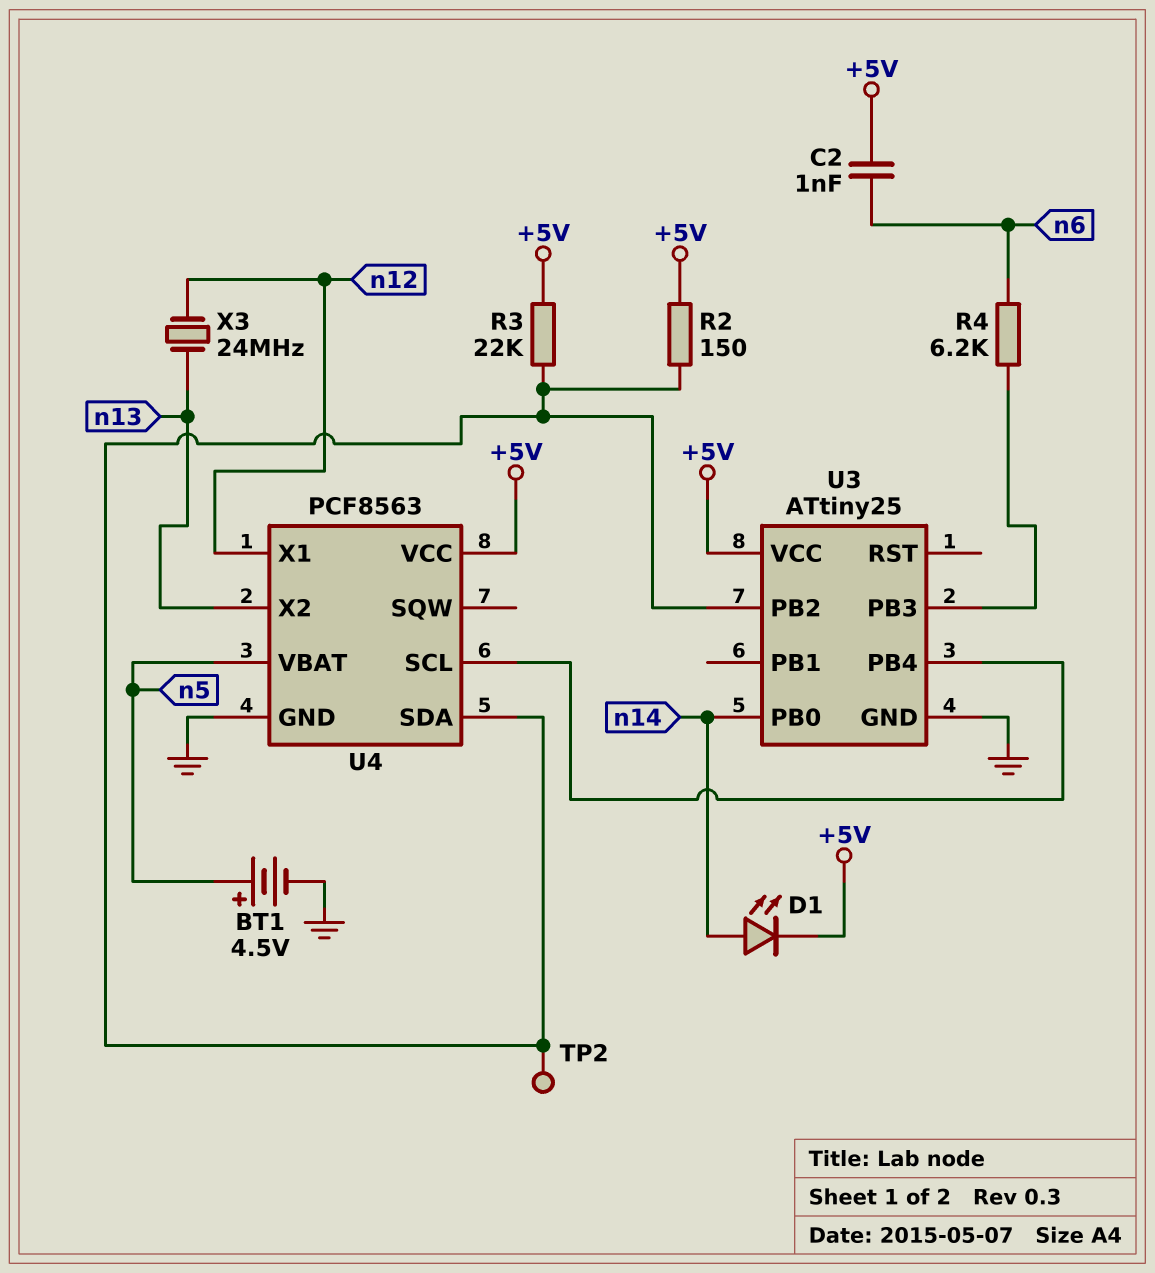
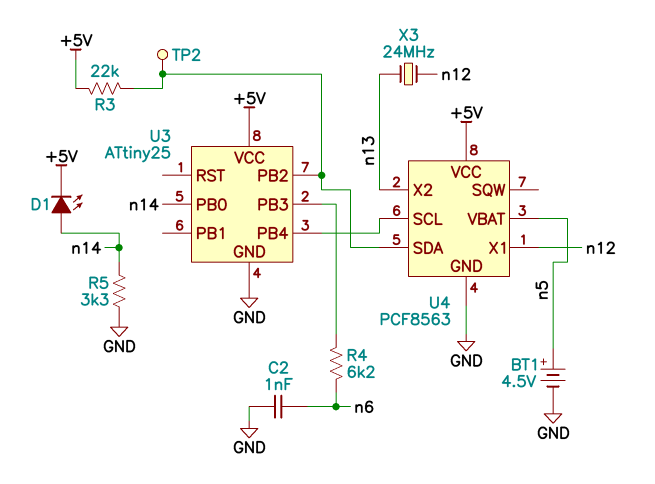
C2: 1nF (+5V, n6) -> 1nF (GND, n6)
R2: 150 (+5V, U3/PB2) -> none
R5: none -> 3.3k (GND, n14)

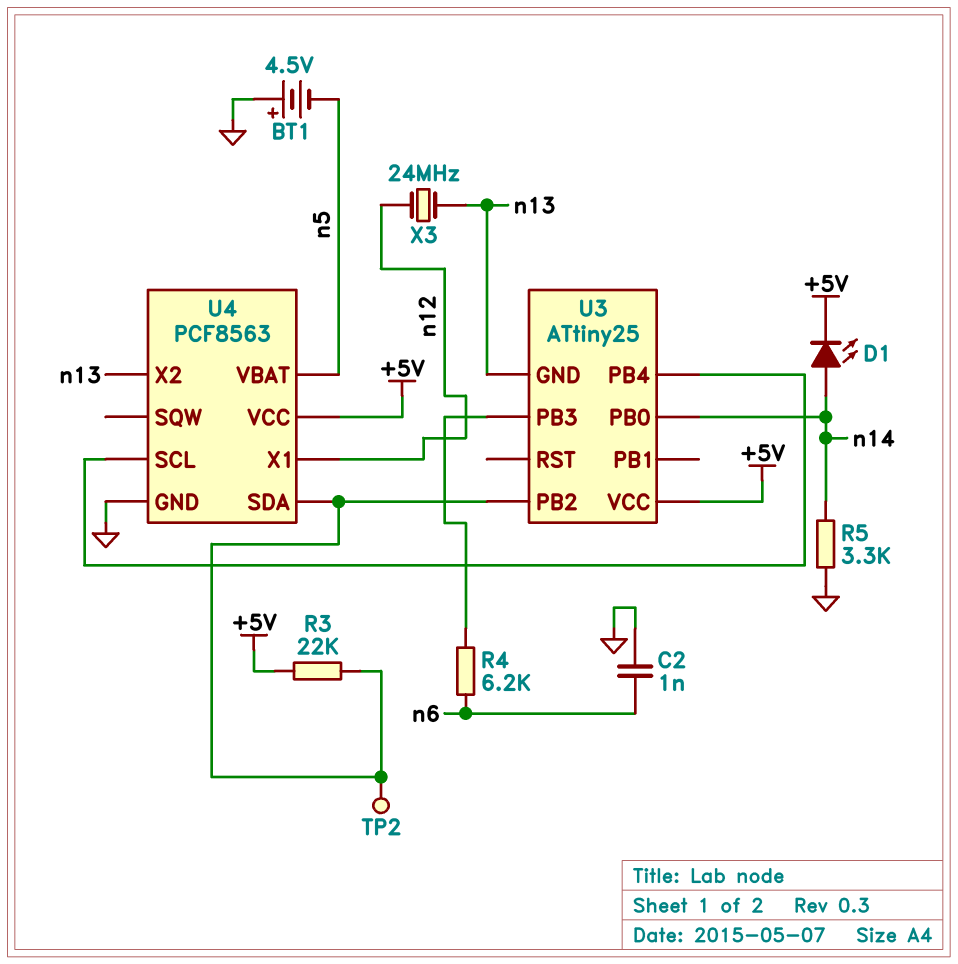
BT1: 4.5V (plus n5, minus GND) -> 4.5V (plus GND, minus n5)
U3 pin GND: GND -> n13

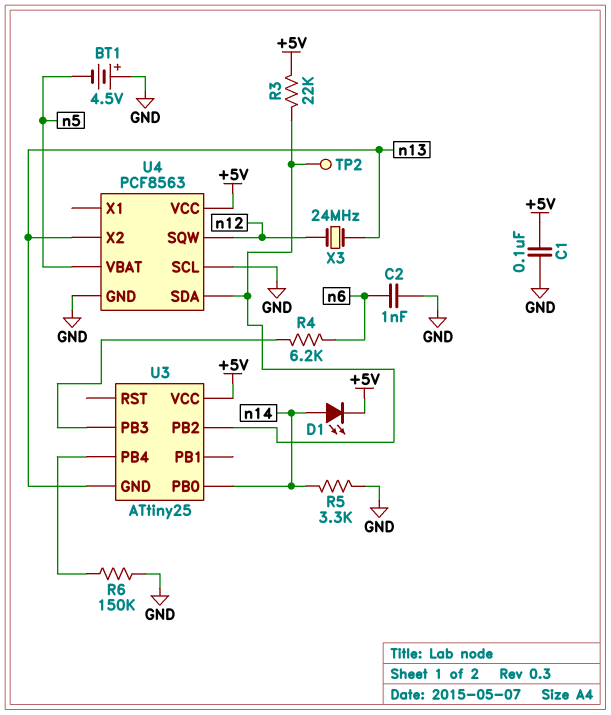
C1: none -> 100nF (+5V, GND)
R6: none -> 150k (GND, U3/PB4)
U4 pin SCL: U3/PB4 -> GND
U4 pin SQW: none -> n12
U4 pin X1: n12 -> none

